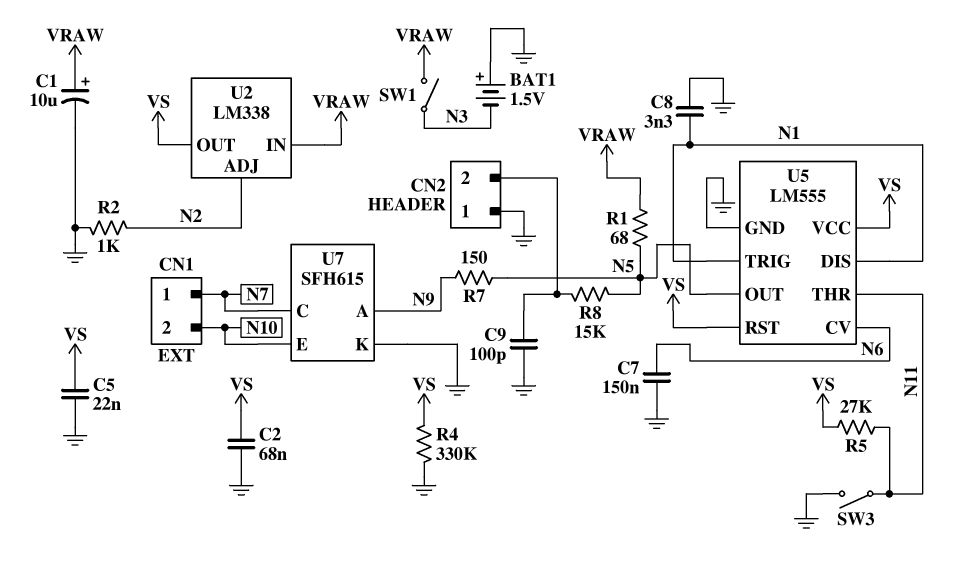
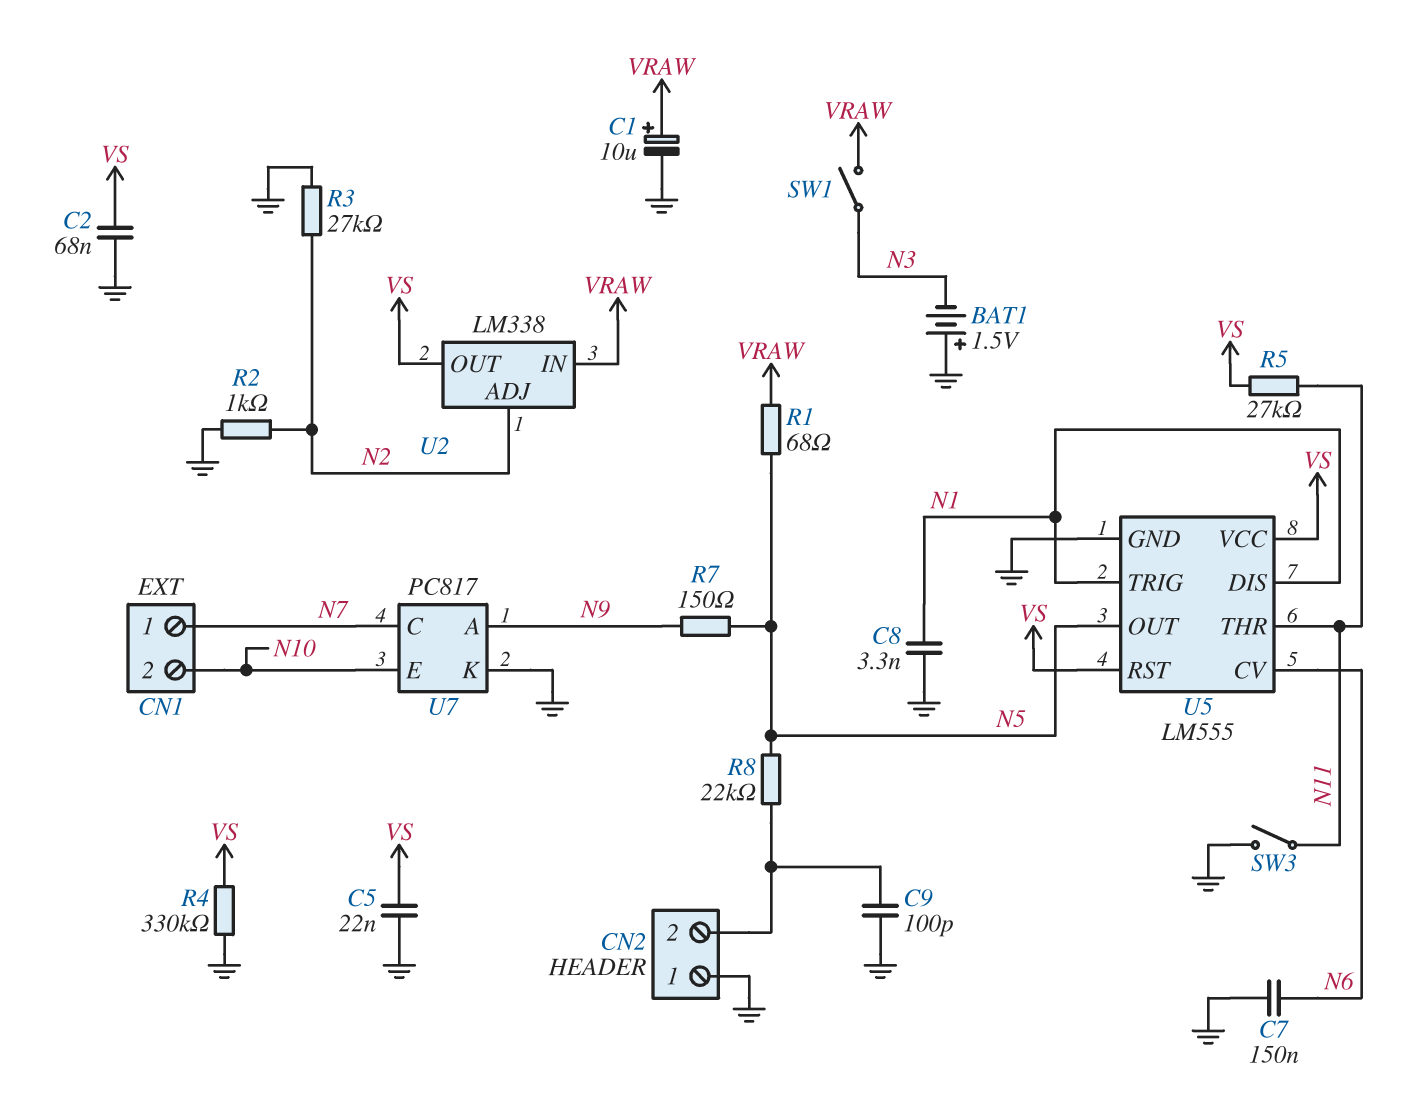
R3: none -> 27k (GND, N2)
R8: 15k (CN2/2, N5) -> 22k (CN2/2, N5)
U7: SFH615 -> PC817

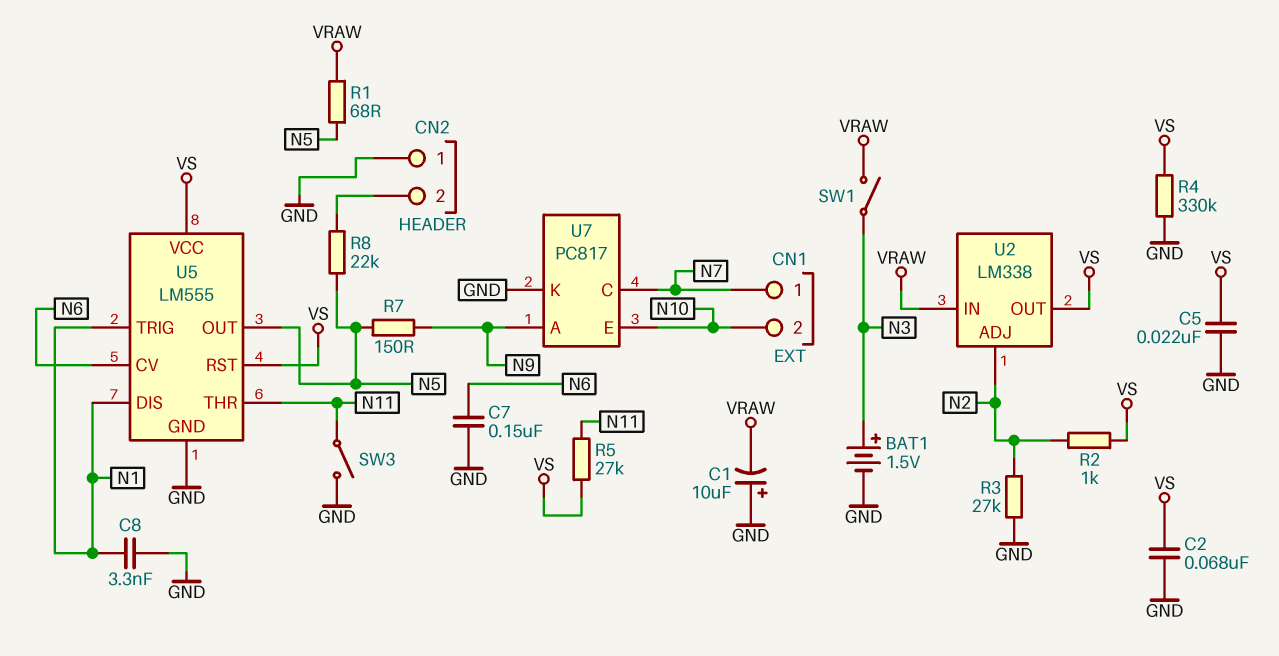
BAT1: 1.5V (plus GND, minus N3) -> 1.5V (plus N3, minus GND)
C1: 10uF (plus VRAW, minus GND) -> 10uF (plus GND, minus VRAW)
C9: 100pF (CN2/2, GND) -> none
R2: 1k (GND, N2) -> 1k (N2, VS)

